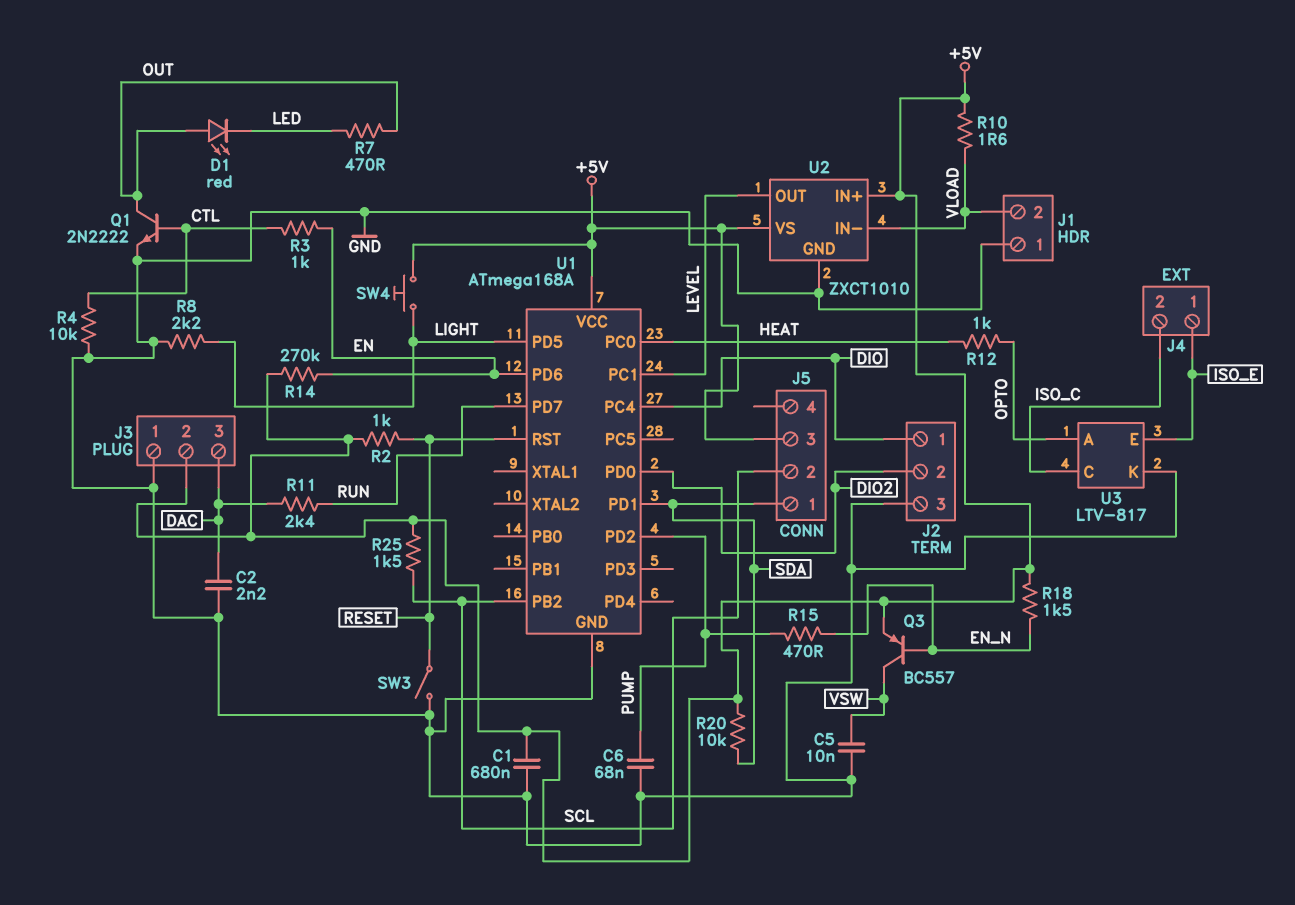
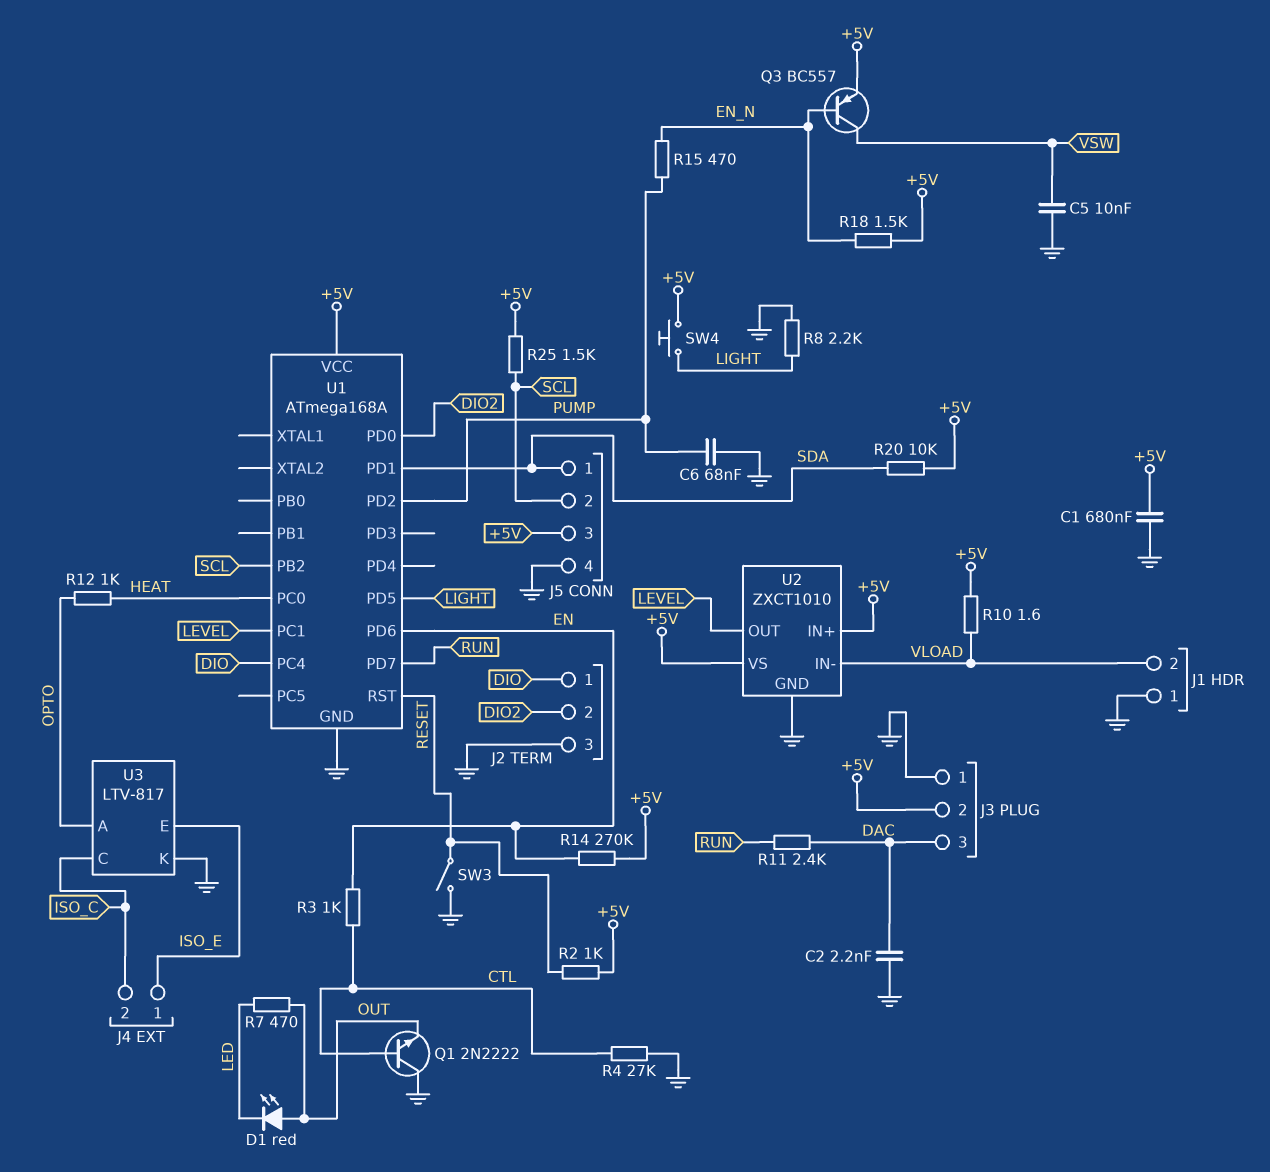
J5 pin 4: none -> GND
Q1: NPN 2N2222 (B CTL, C OUT, E GND) -> NPN 2N2222 (B CTL, C GND, E OUT)
R4: 10k (CTL, GND) -> 27k (CTL, GND)

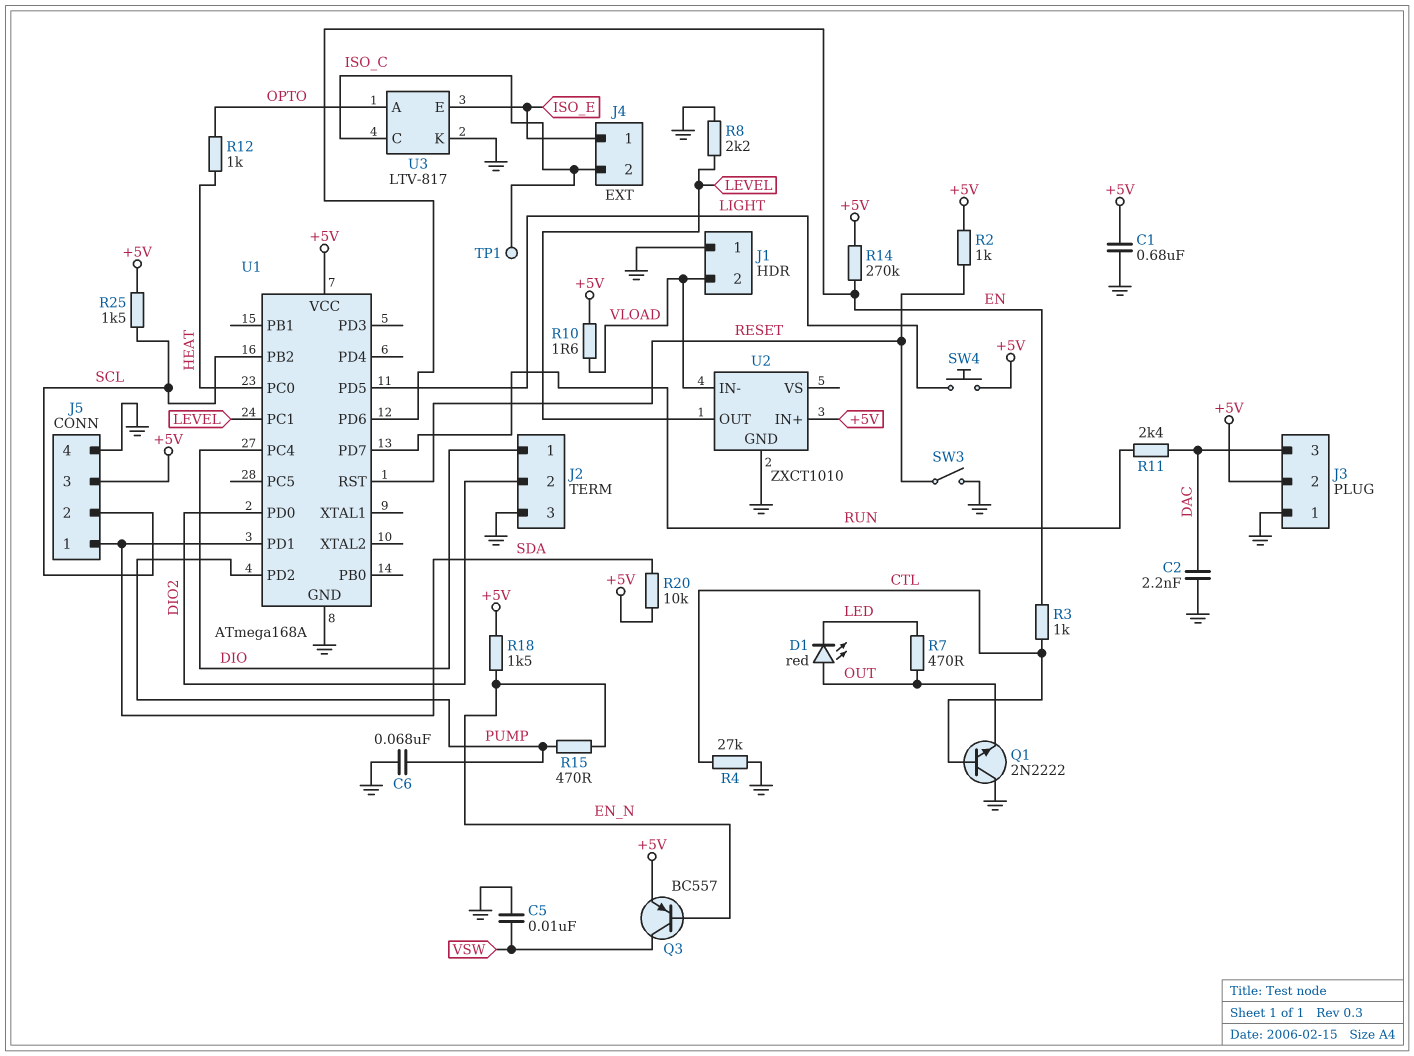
R8: 2.2k (GND, LIGHT) -> 2.2k (GND, LEVEL)
TP1: none -> test point (ISO_C)
U2 pin VS: +5V -> none

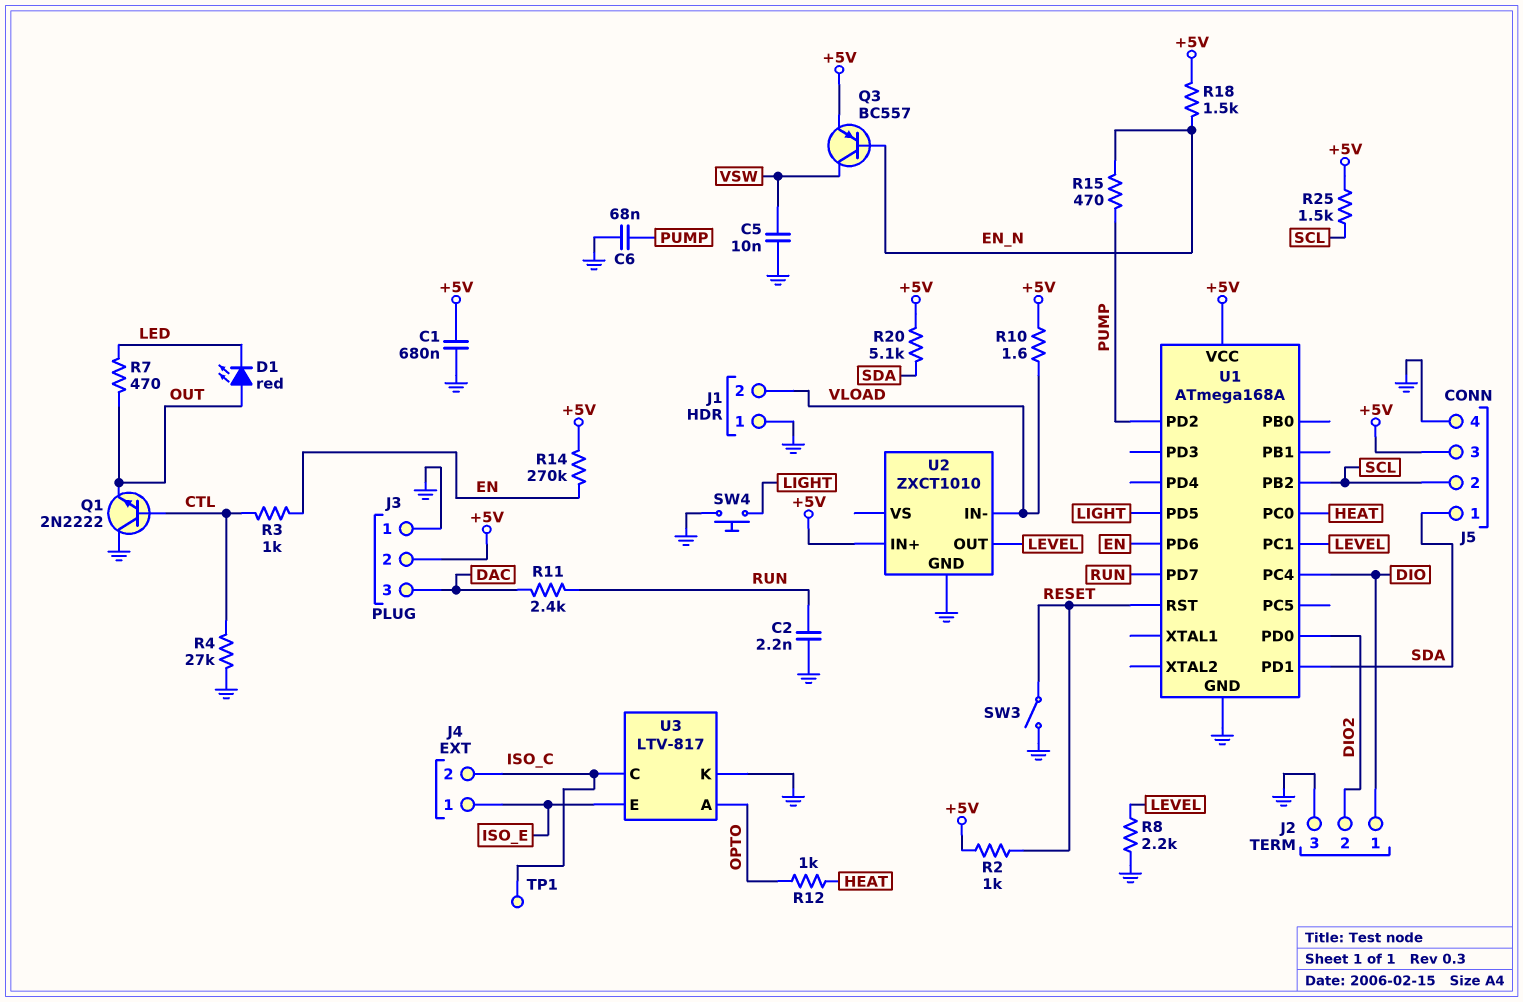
C2: 2.2nF (DAC, GND) -> 2.2nF (GND, RUN)
R20: 10k (+5V, SDA) -> 5.1k (+5V, SDA)
SW4: button (+5V, LIGHT) -> button (GND, LIGHT)

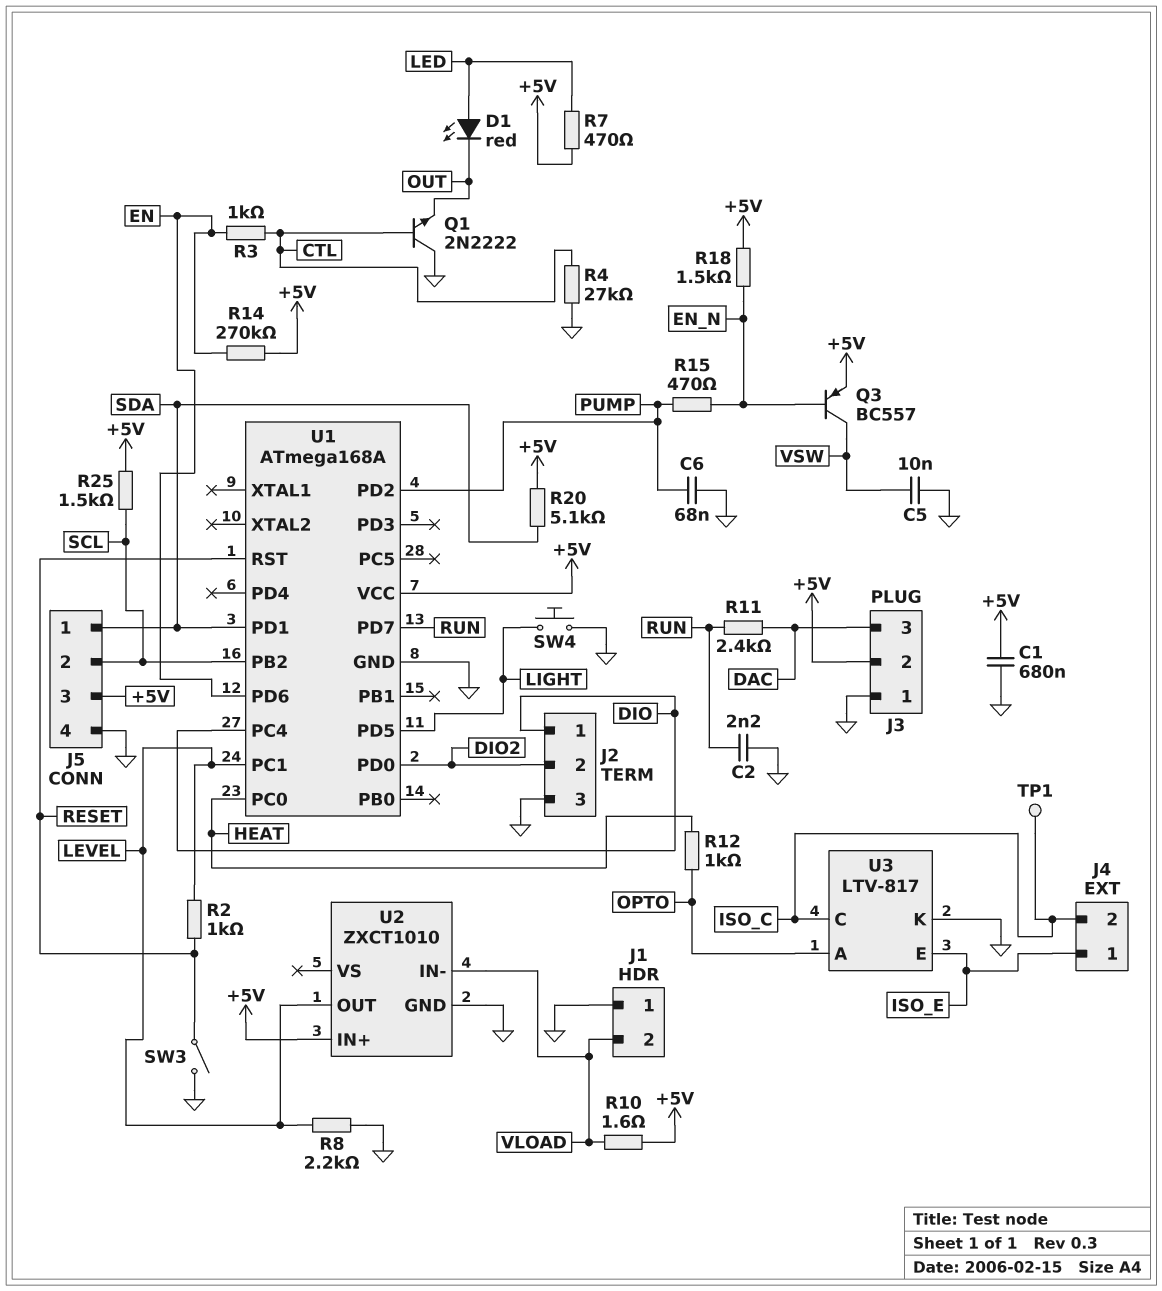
D1: LED red (A OUT, K LED) -> LED red (A LED, K OUT)
R2: 1k (+5V, RESET) -> 1k (LEVEL, RESET)
R7: 470 (LED, OUT) -> 470 (+5V, LED)

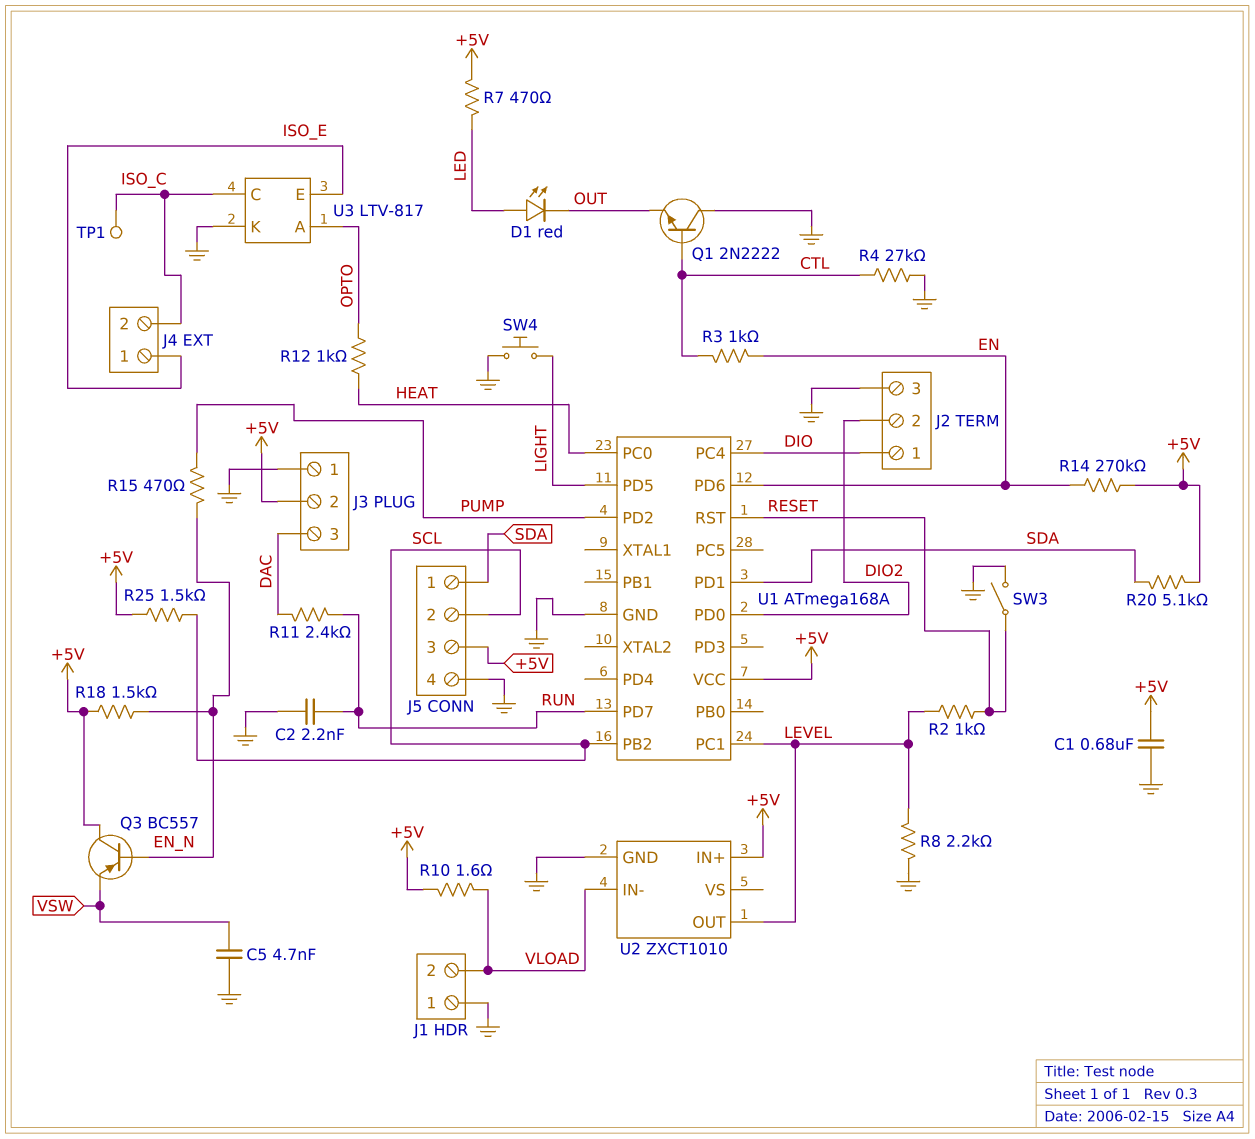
C5: 10nF (GND, VSW) -> 4.7nF (GND, VSW)
C6: 68nF (GND, PUMP) -> none
Q3: PNP BC557 (B EN_N, C VSW, E +5V) -> PNP BC557 (B EN_N, C +5V, E VSW)

